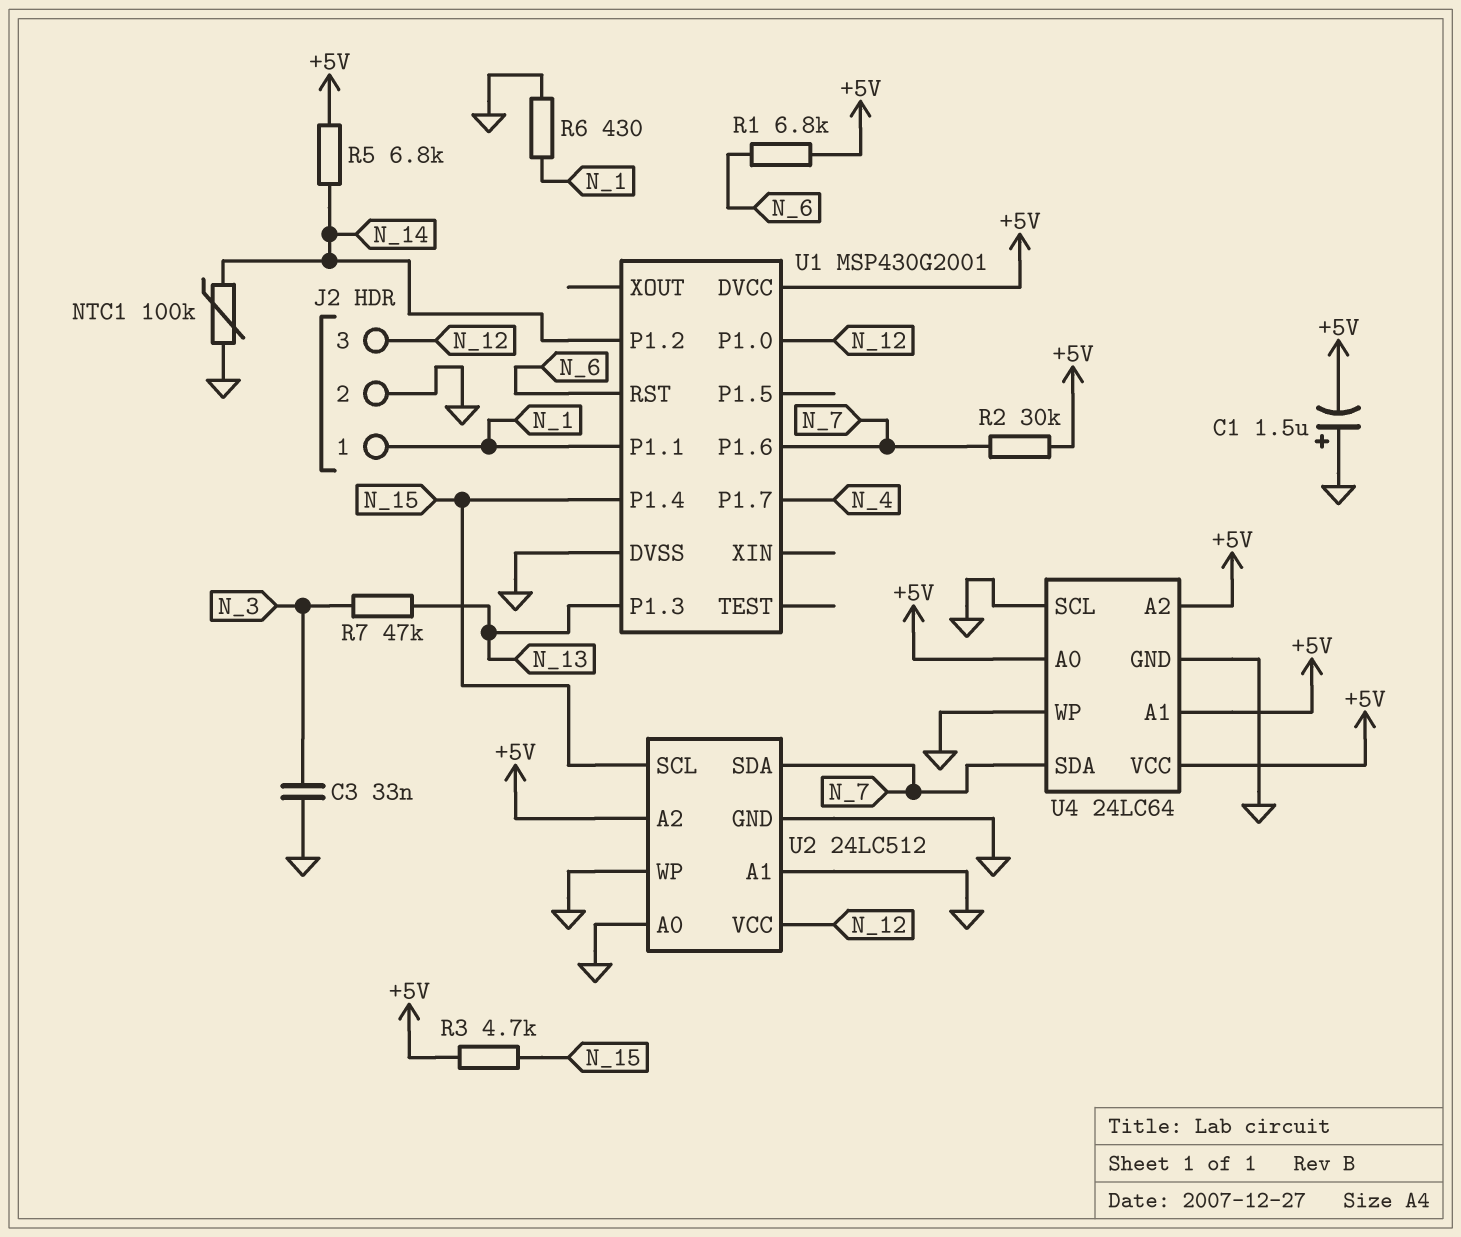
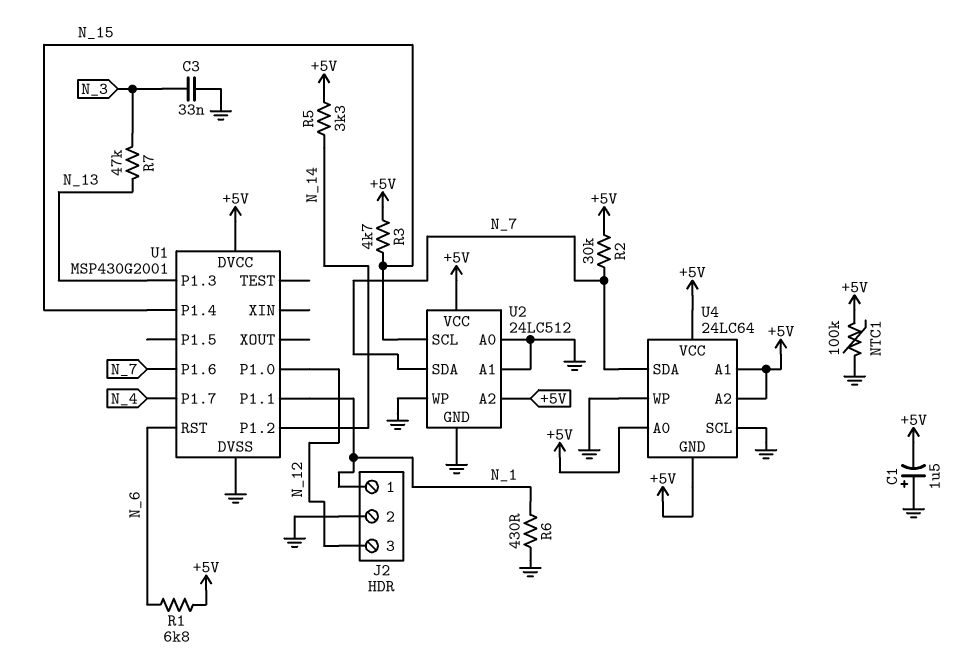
NTC1: 100k (GND, N_14) -> 100k (+5V, GND)
R5: 6.8k (+5V, N_14) -> 3.3k (+5V, N_14)
U2 pin VCC: N_12 -> +5V
U4 pin GND: GND -> +5V

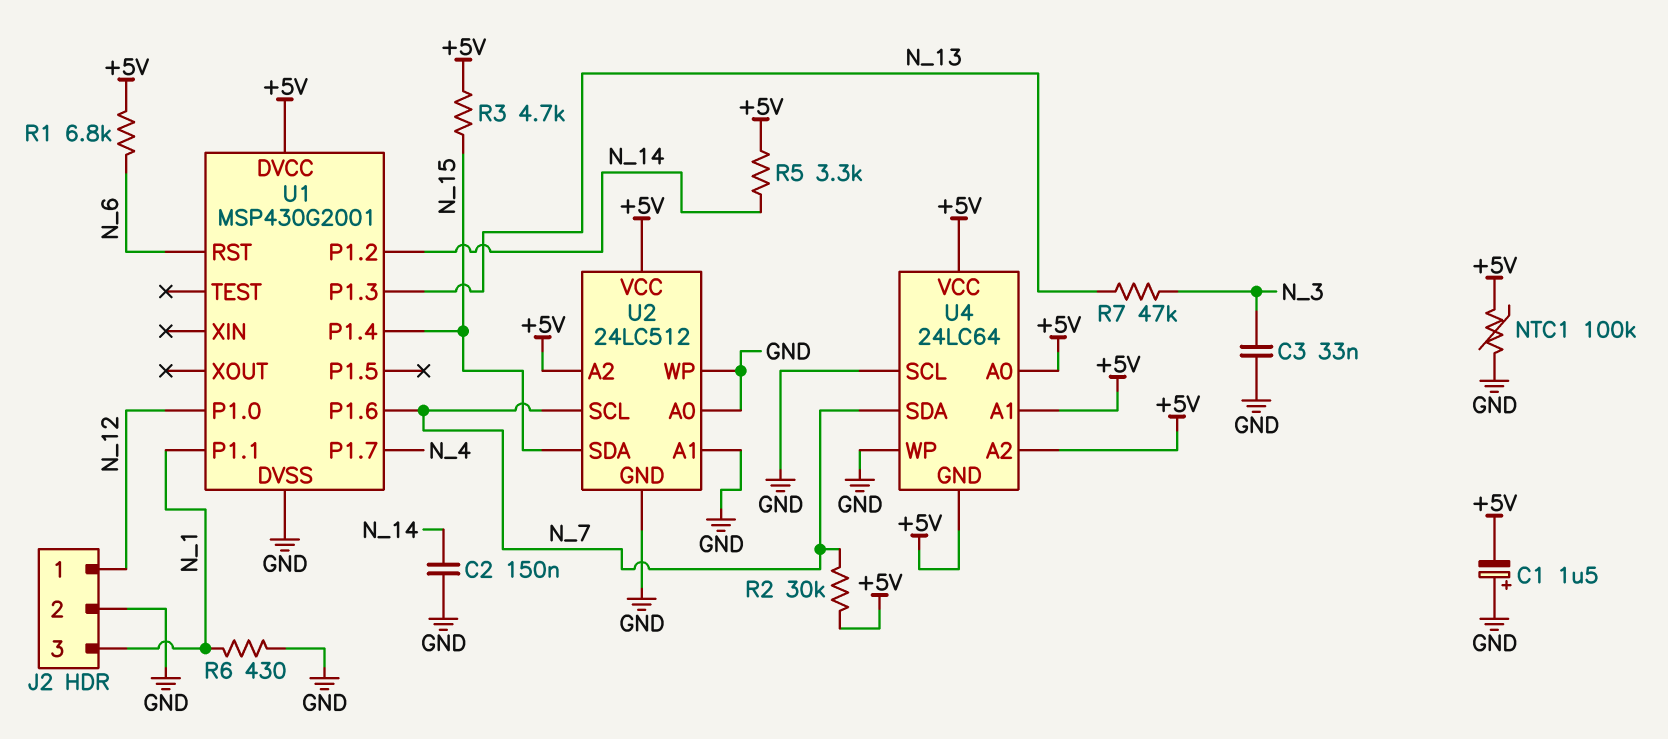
C2: none -> 150nF (GND, N_14)
J2 pin 1: N_1 -> N_12
J2 pin 3: N_12 -> N_1
U2 pin SCL: N_15 -> N_7
U2 pin SDA: N_7 -> N_15

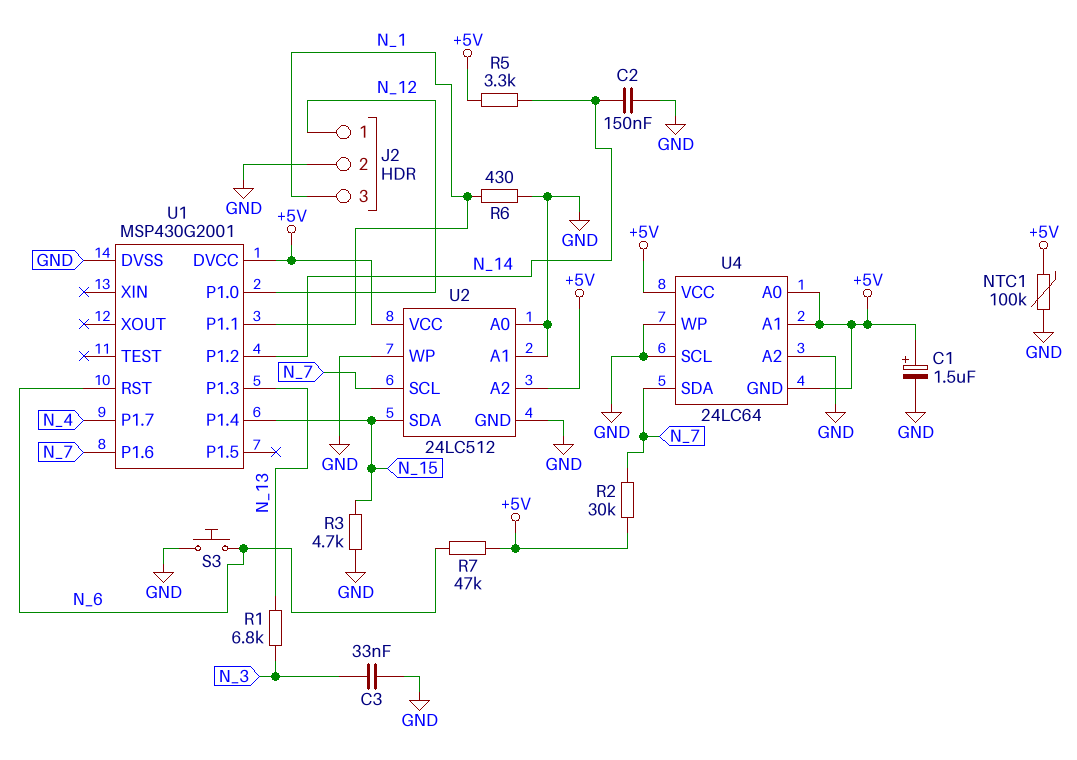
C1: 1.5uF (plus GND, minus +5V) -> 1.5uF (plus +5V, minus GND)
R1: 6.8k (+5V, N_6) -> 6.8k (N_3, N_13)
R3: 4.7k (+5V, N_15) -> 4.7k (GND, N_15)
R7: 47k (N_3, N_13) -> 47k (+5V, N_6)
S3: none -> button (GND, N_6)
U4 pin A2: +5V -> GND

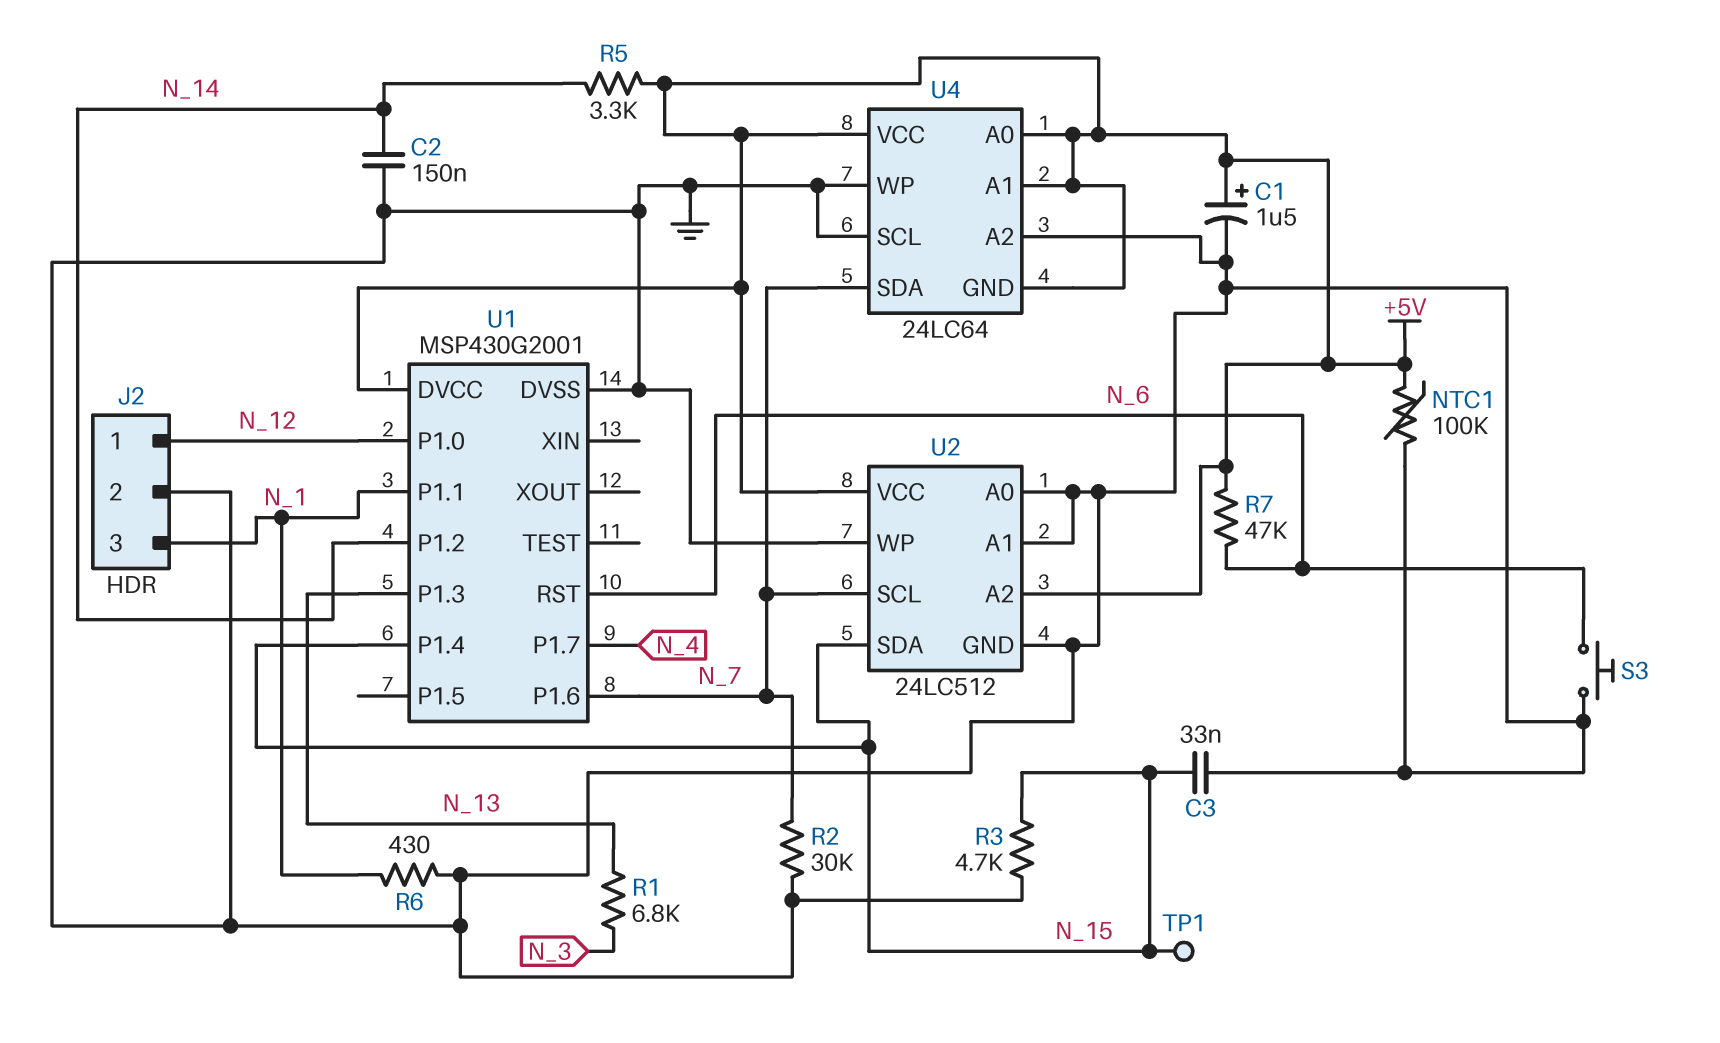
C3: 33nF (GND, N_3) -> 33nF (GND, N_15)
R2: 30k (+5V, N_7) -> 30k (GND, N_7)
TP1: none -> test point (N_15)

